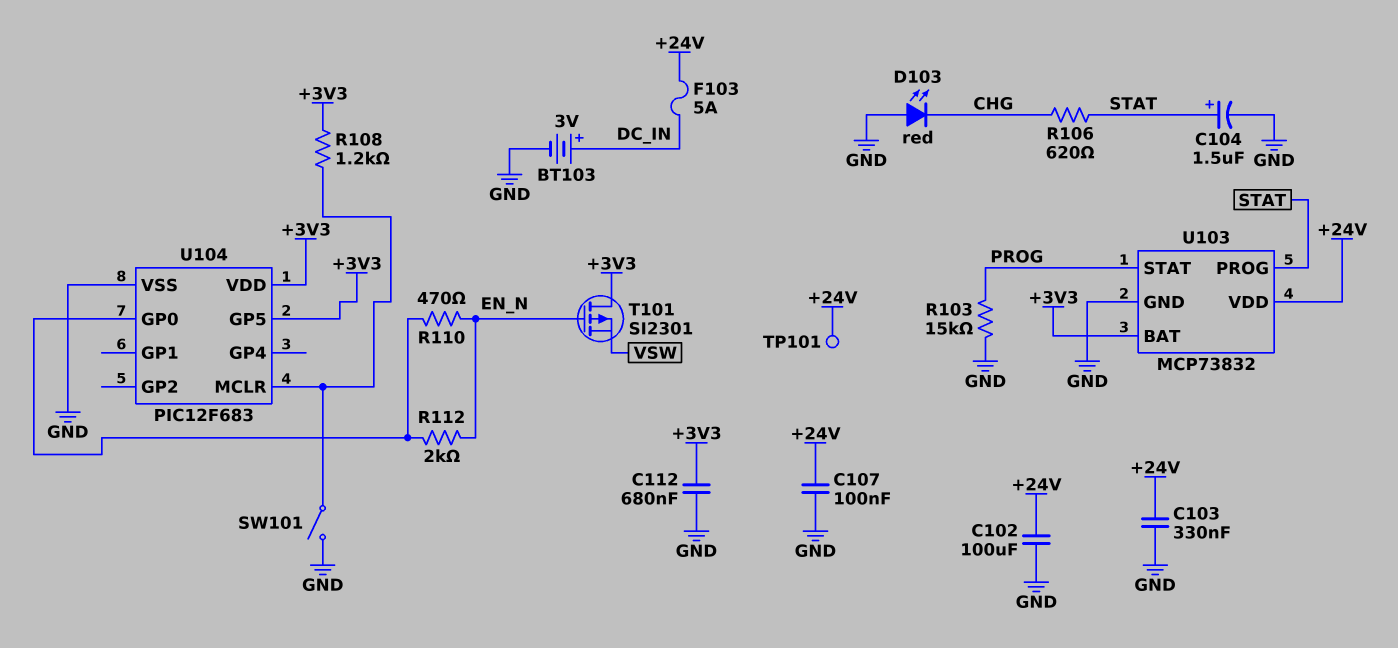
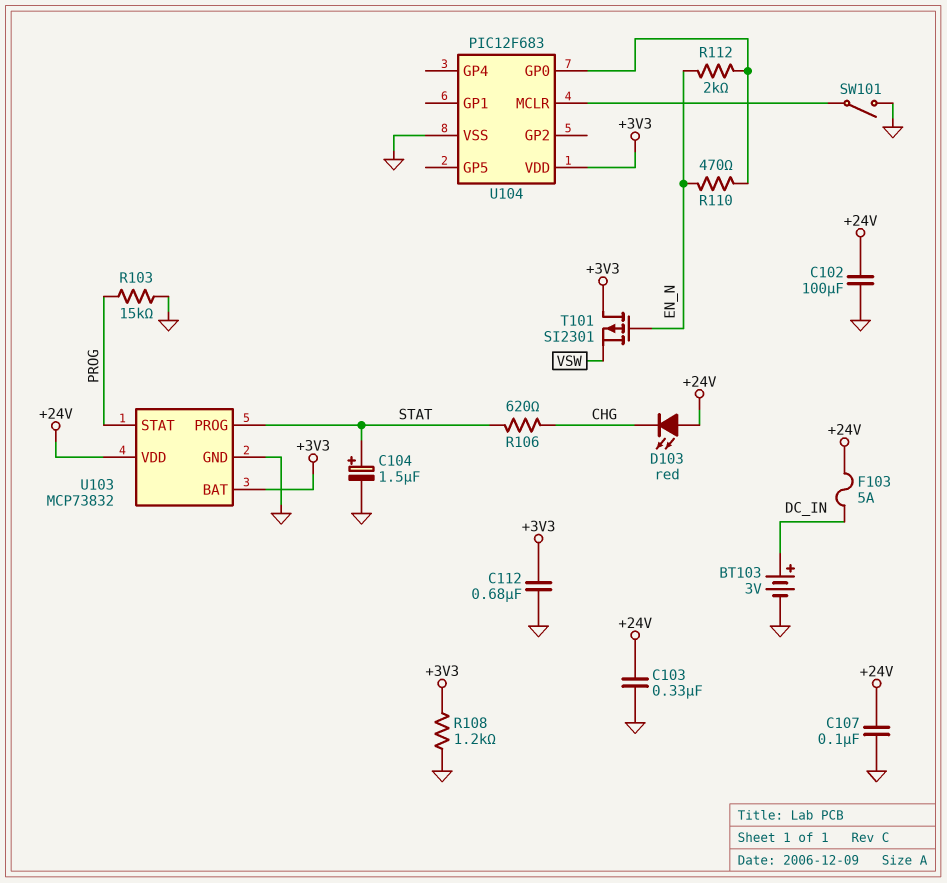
D103: LED red (A GND, K CHG) -> LED red (A +24V, K CHG)
R108: 1.2k (+3V3, U104/MCLR) -> 1.2k (+3V3, GND)
TP101: test point (+24V) -> none
U104 pin GP5: +3V3 -> none

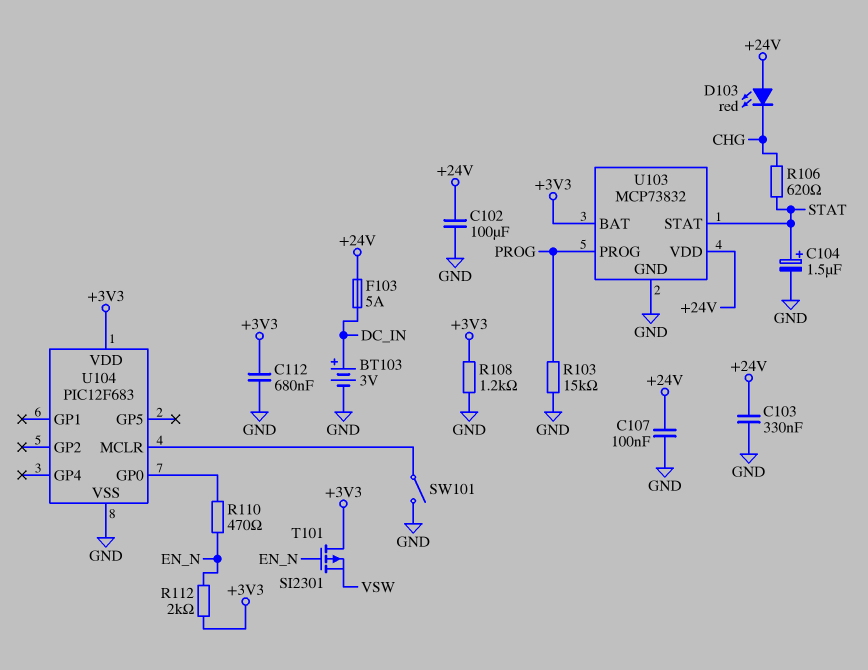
R112: 2k (EN_N, U104/GP0) -> 2k (+3V3, EN_N)
U103 pin PROG: STAT -> PROG
U103 pin STAT: PROG -> STAT

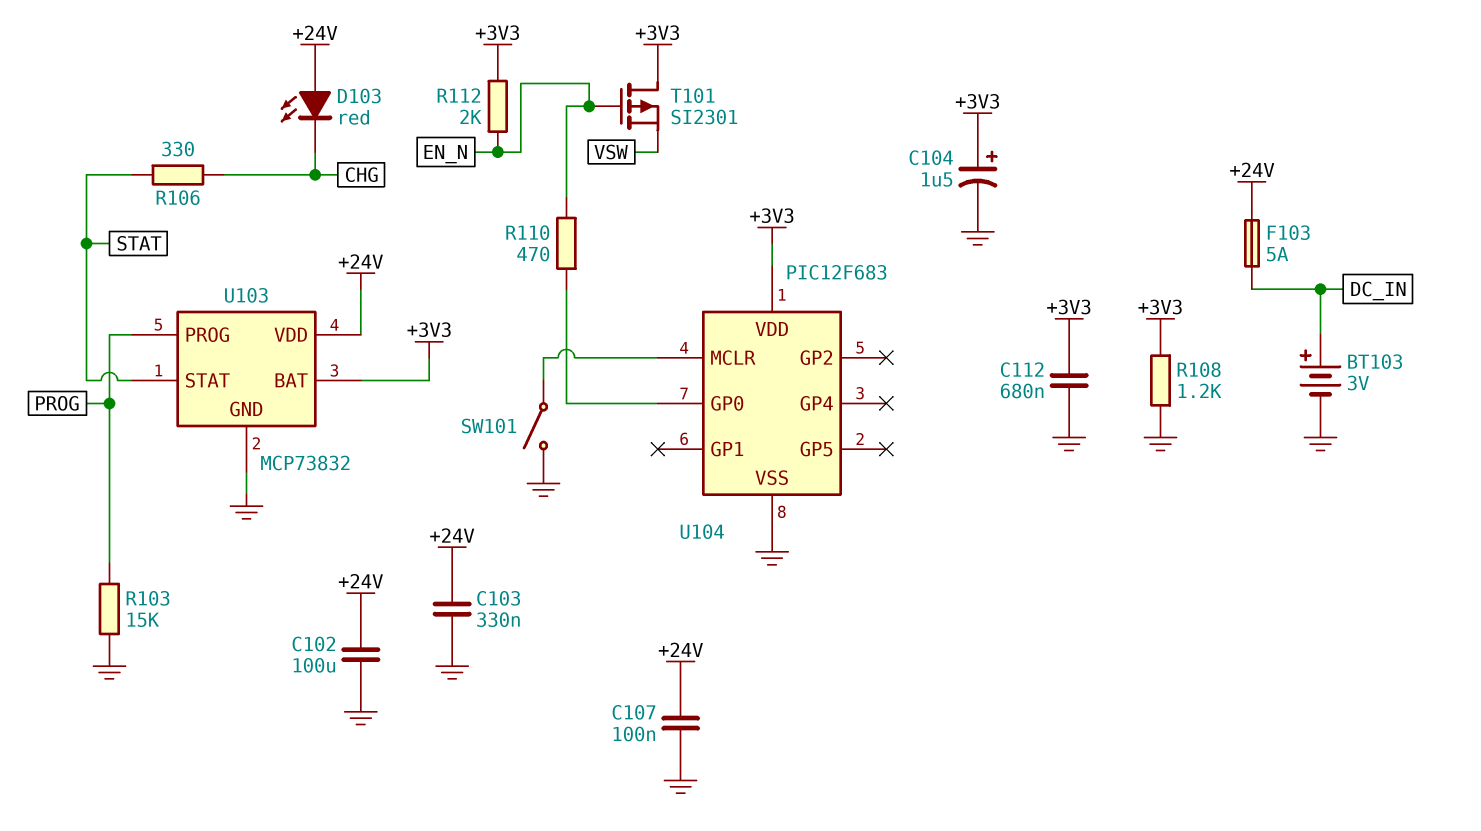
C104: 1.5uF (plus STAT, minus GND) -> 1.5uF (plus +3V3, minus GND)
R106: 620 (CHG, STAT) -> 330 (CHG, STAT)

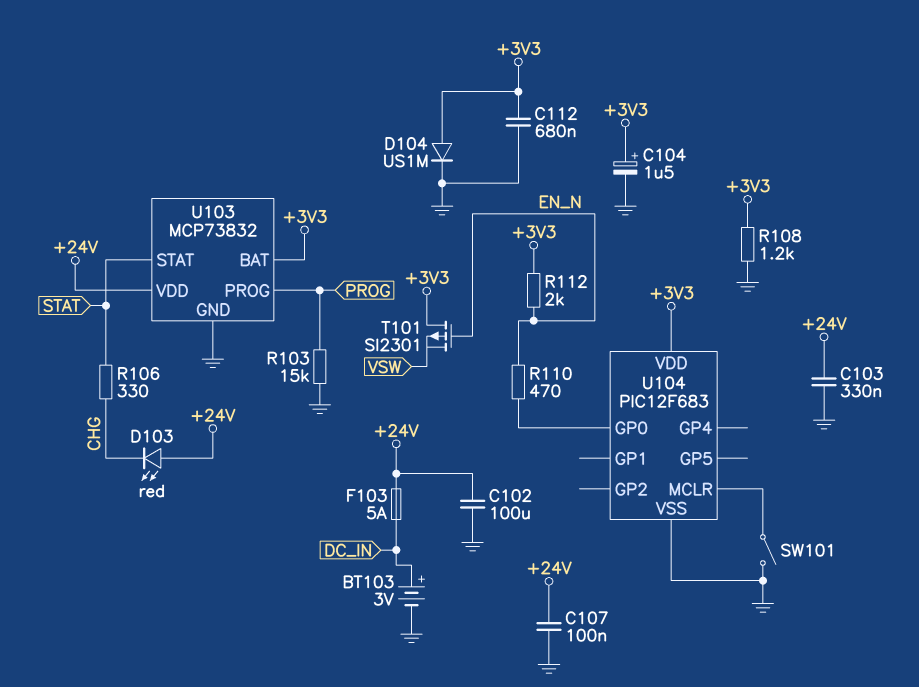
D104: none -> diode US1M (A +3V3, K GND)

